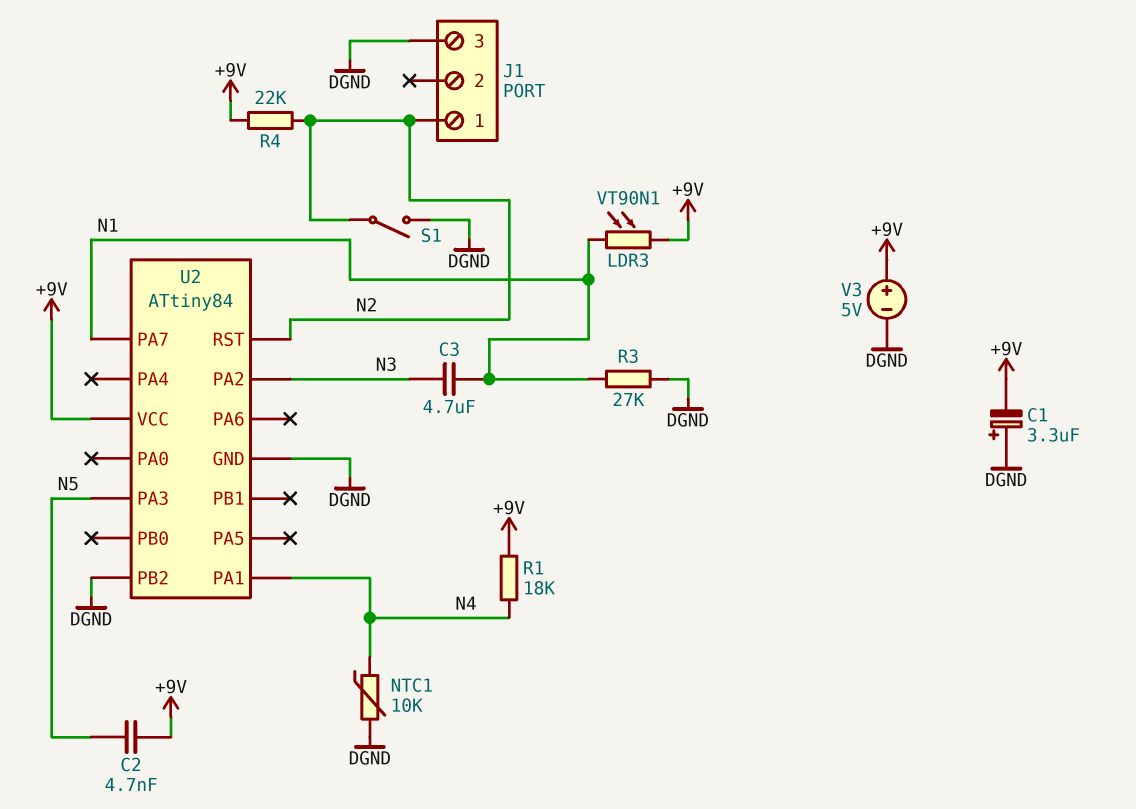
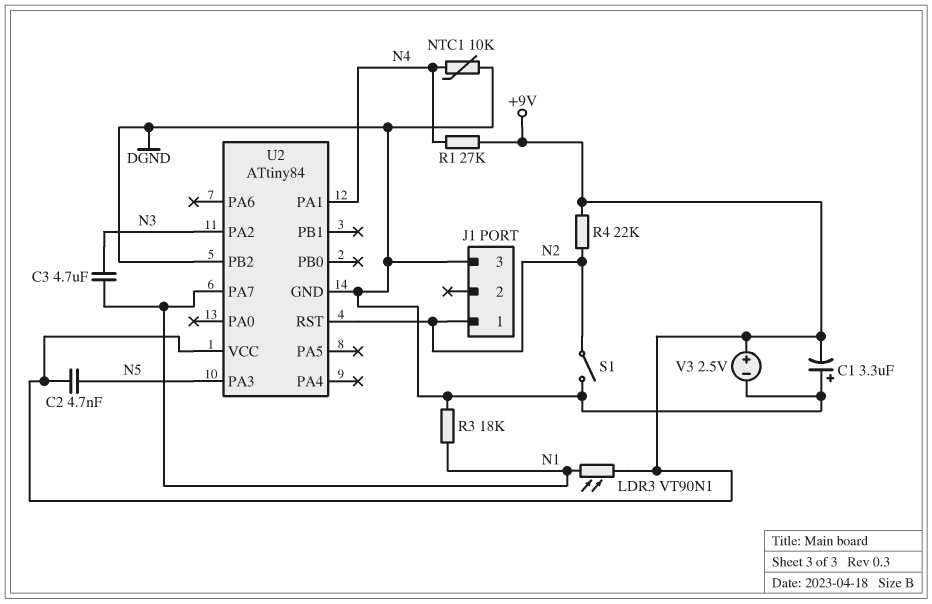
R1: 18k (+9V, N4) -> 27k (+9V, N4)
R3: 27k (DGND, N1) -> 18k (DGND, N1)
V3: 5V (plus +9V, minus DGND) -> 2.5V (plus +9V, minus DGND)

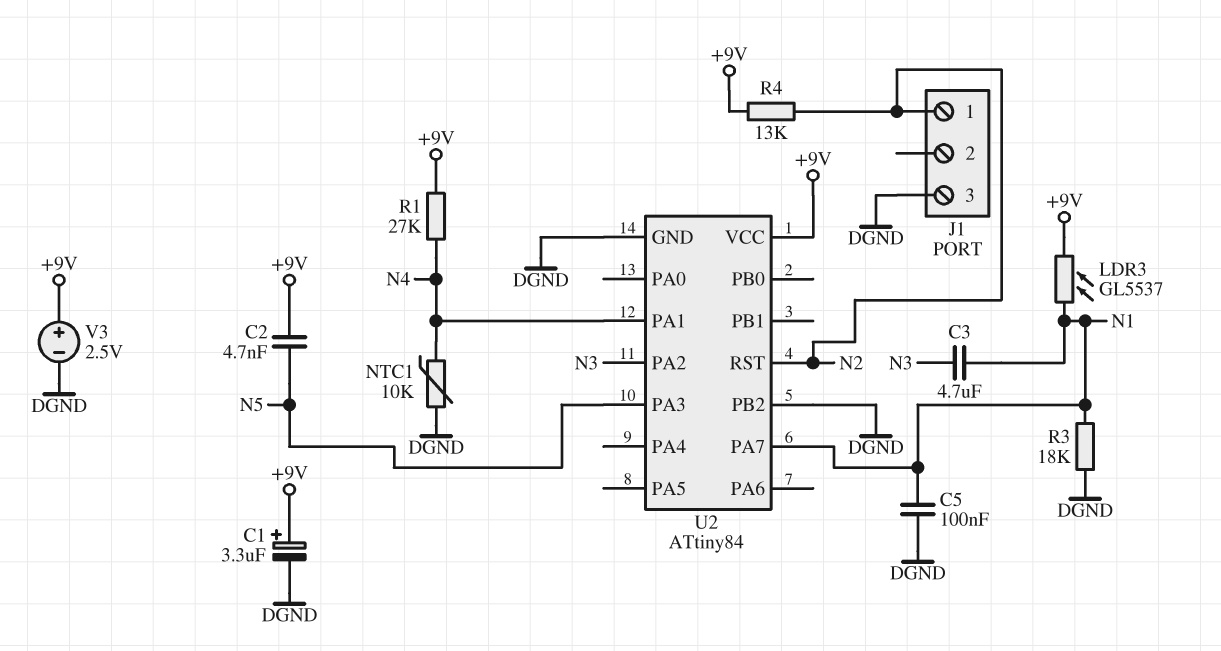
C1: 3.3uF (plus DGND, minus +9V) -> 3.3uF (plus +9V, minus DGND)
C5: none -> 100nF (DGND, N1)
LDR3: VT90N1 (+9V, N1) -> GL5537 (+9V, N1)
R4: 22k (+9V, N2) -> 13k (+9V, N2)
S1: switch (DGND, N2) -> none

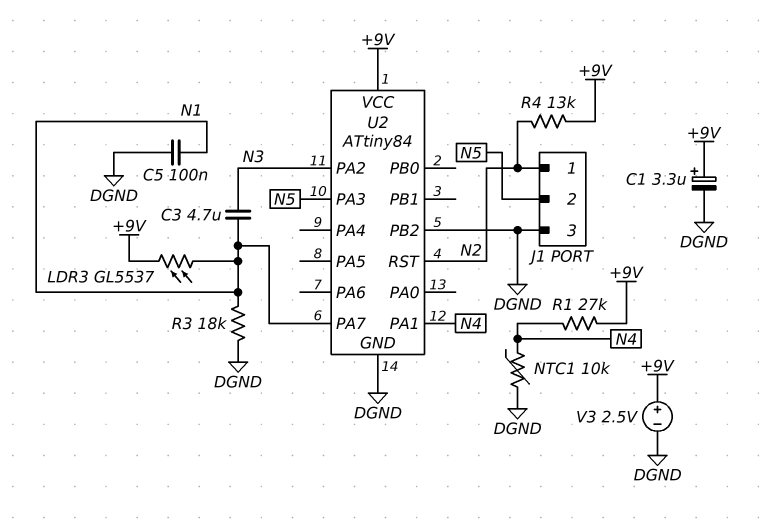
C2: 4.7nF (+9V, N5) -> none
J1 pin 2: none -> N5

